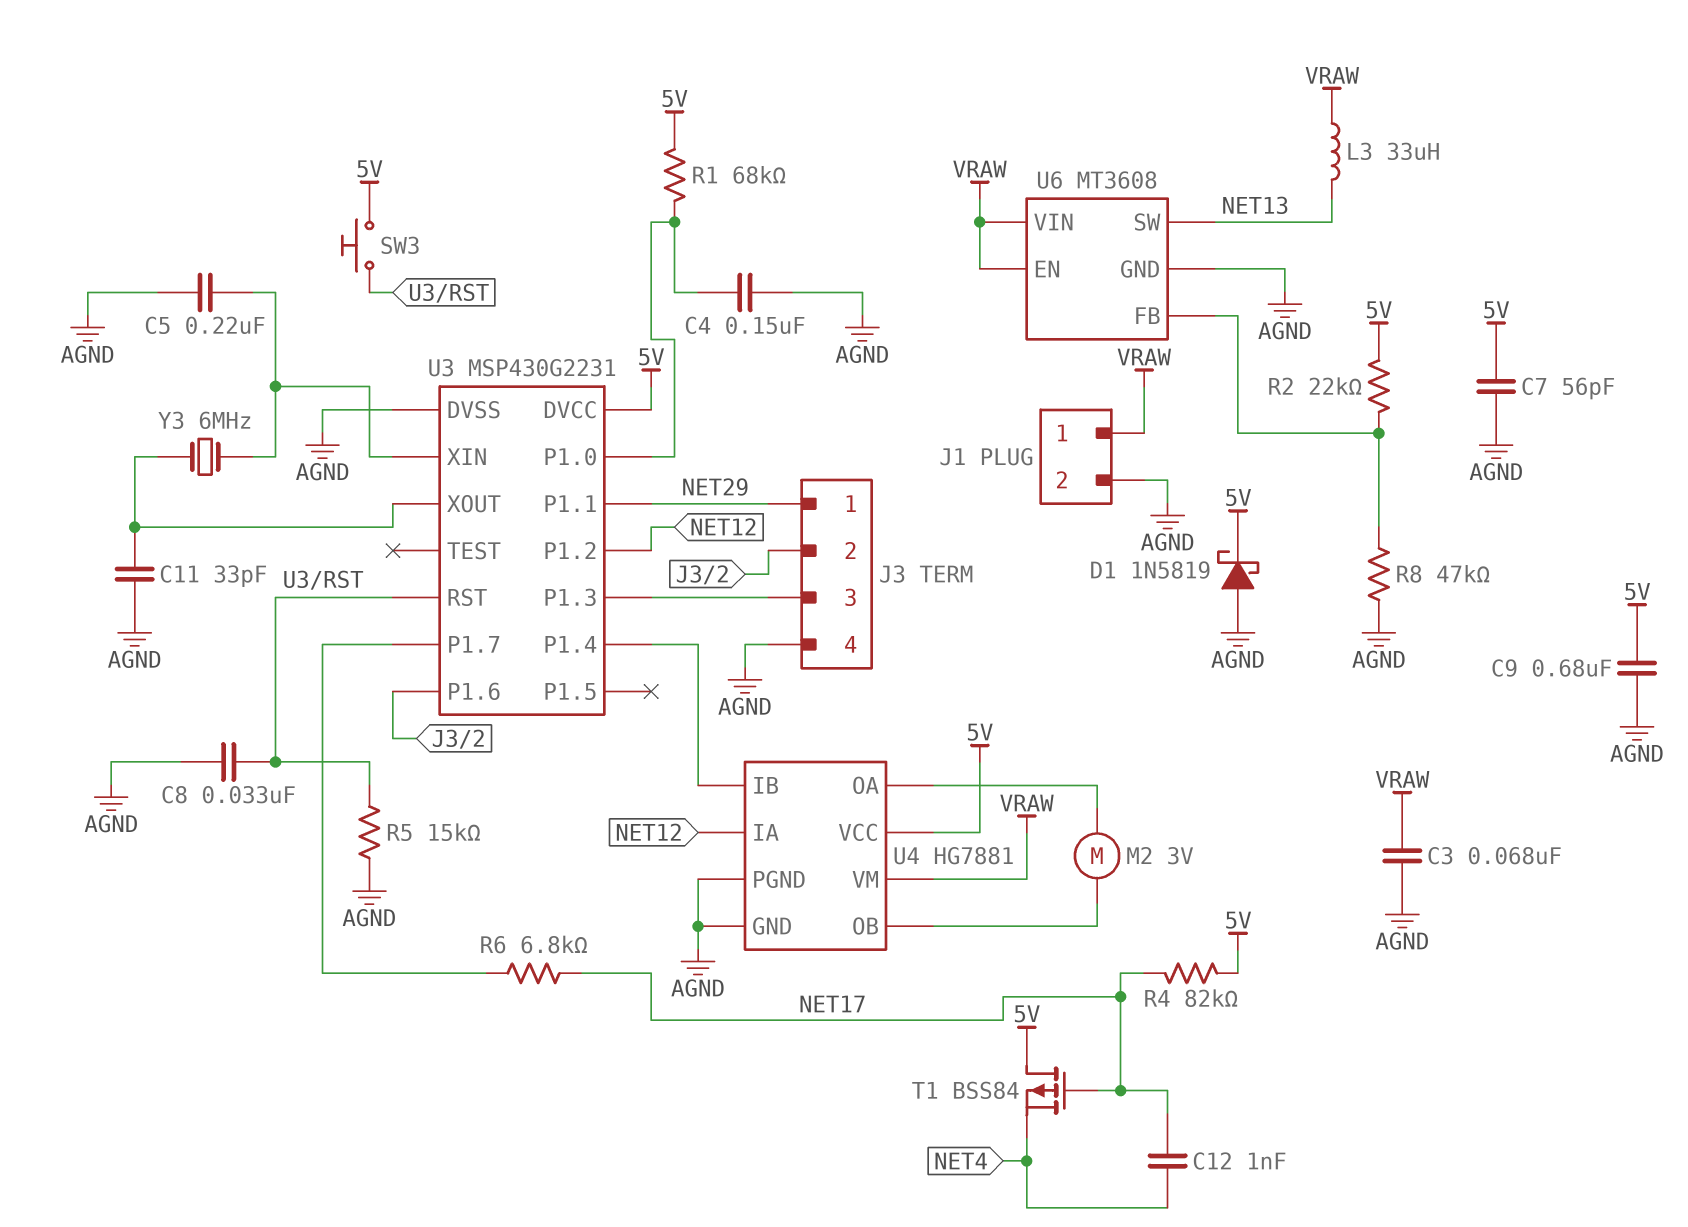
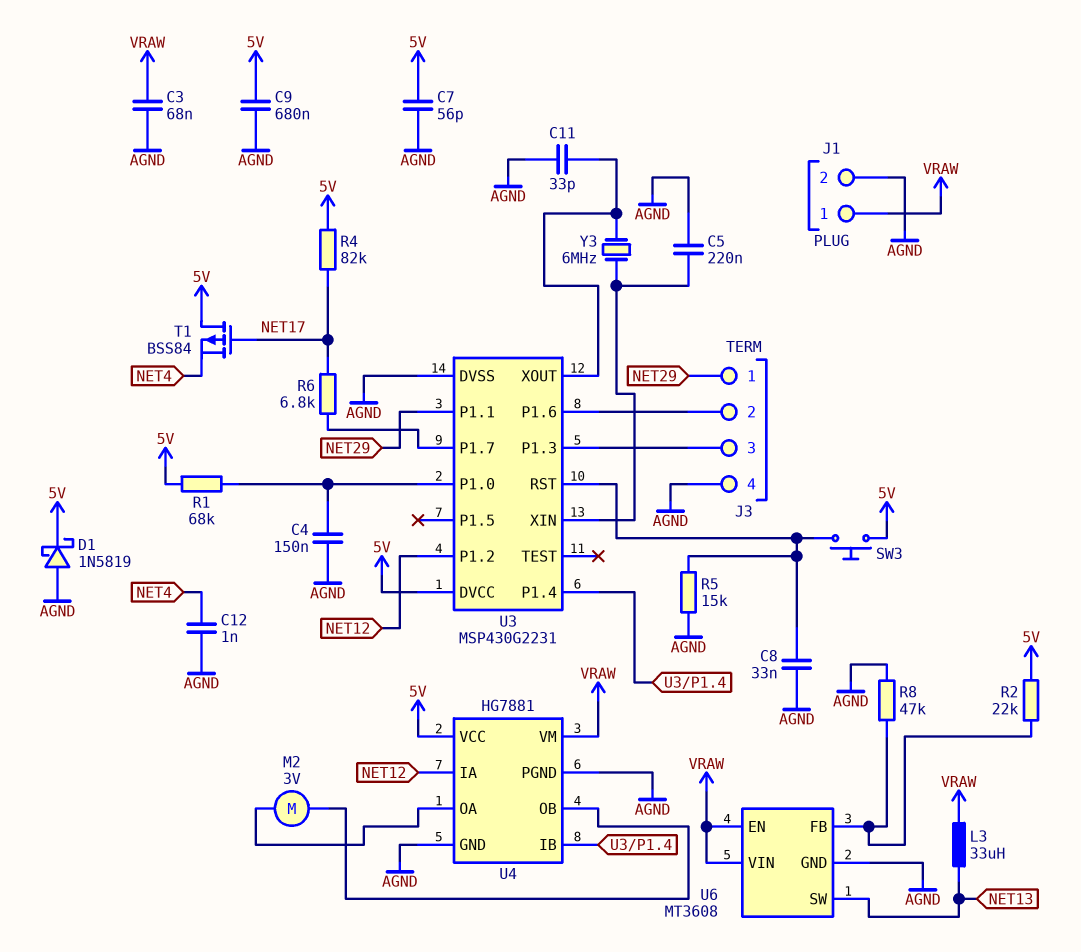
C12: 1nF (NET4, NET17) -> 1nF (AGND, NET4)

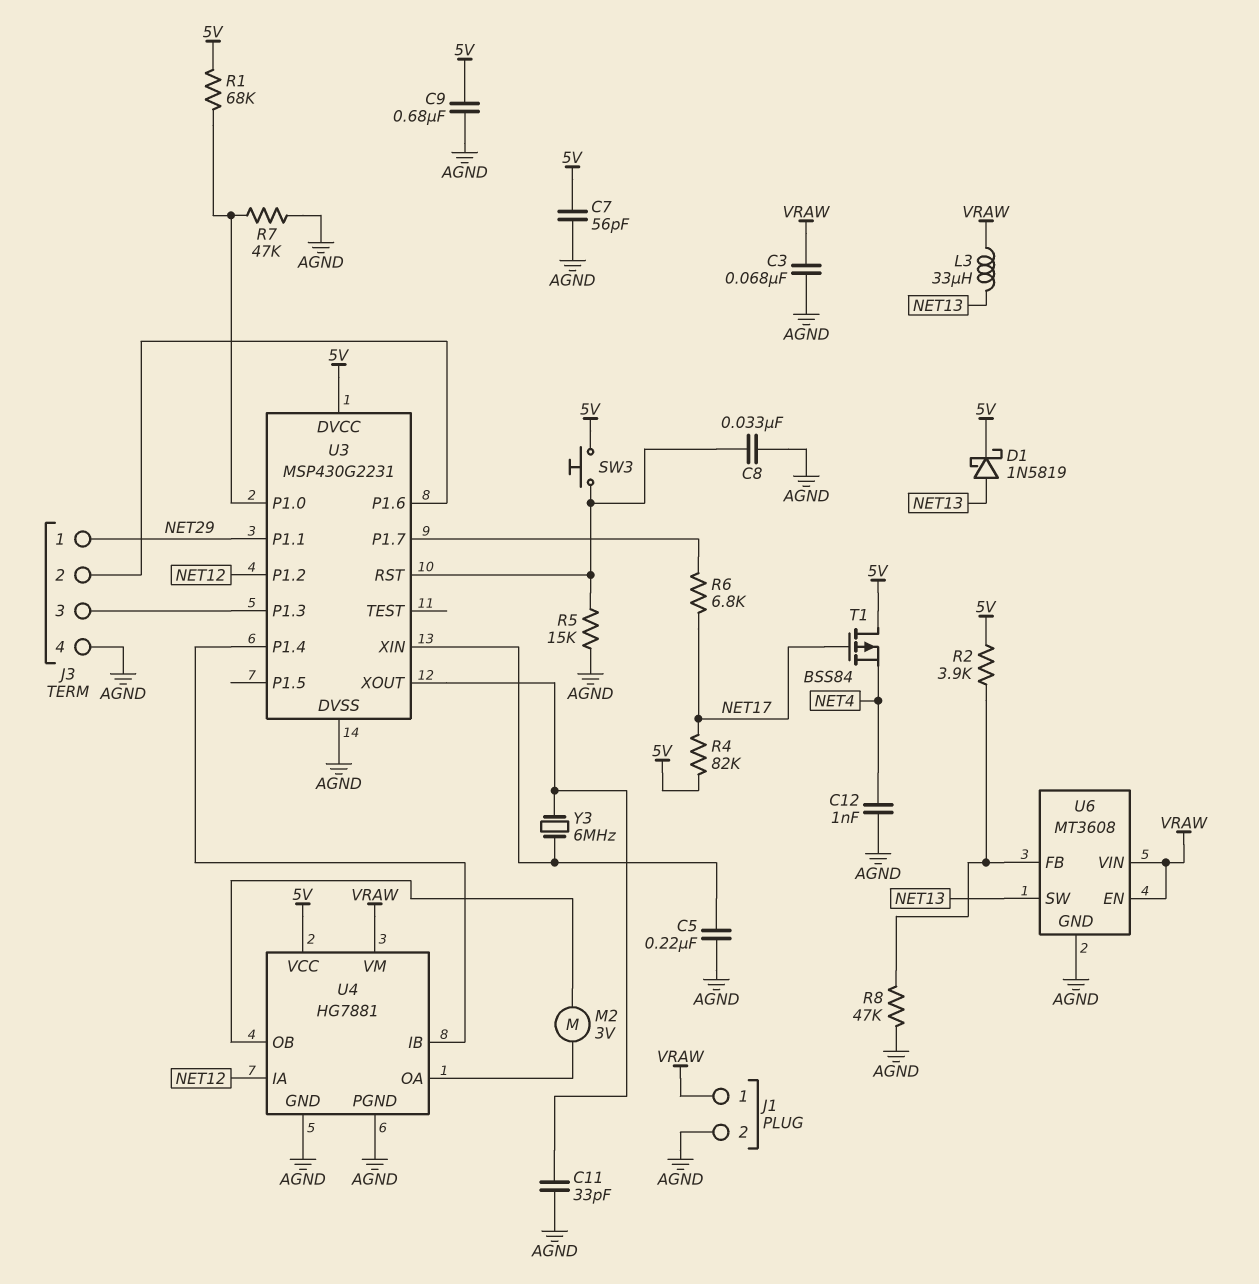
C4: 150nF (AGND, U3/P1.0) -> none
D1: schottky 1N5819 (A AGND, K 5V) -> schottky 1N5819 (A NET13, K 5V)
R2: 22k (5V, U6/FB) -> 3.9k (5V, U6/FB)
R7: none -> 47k (AGND, U3/P1.0)

